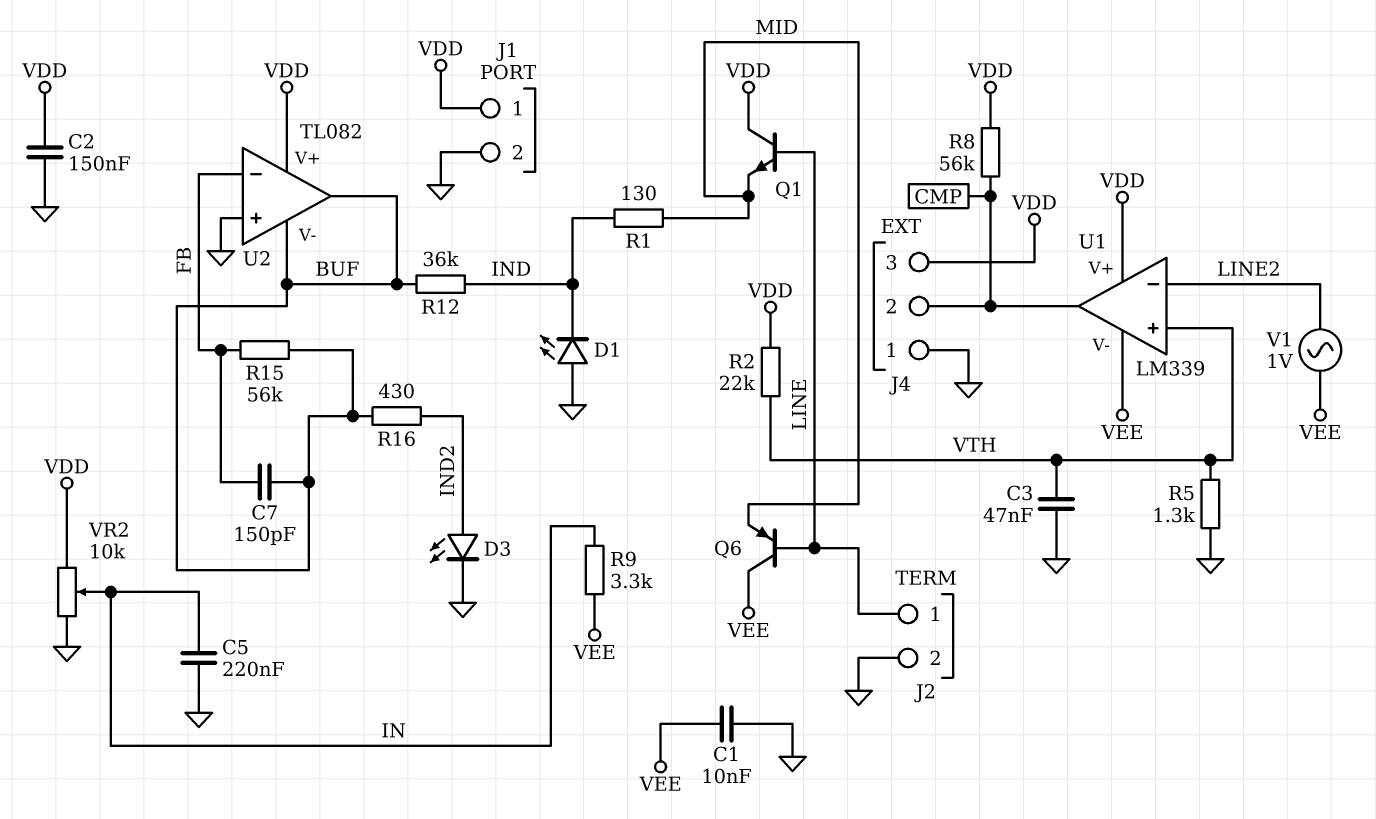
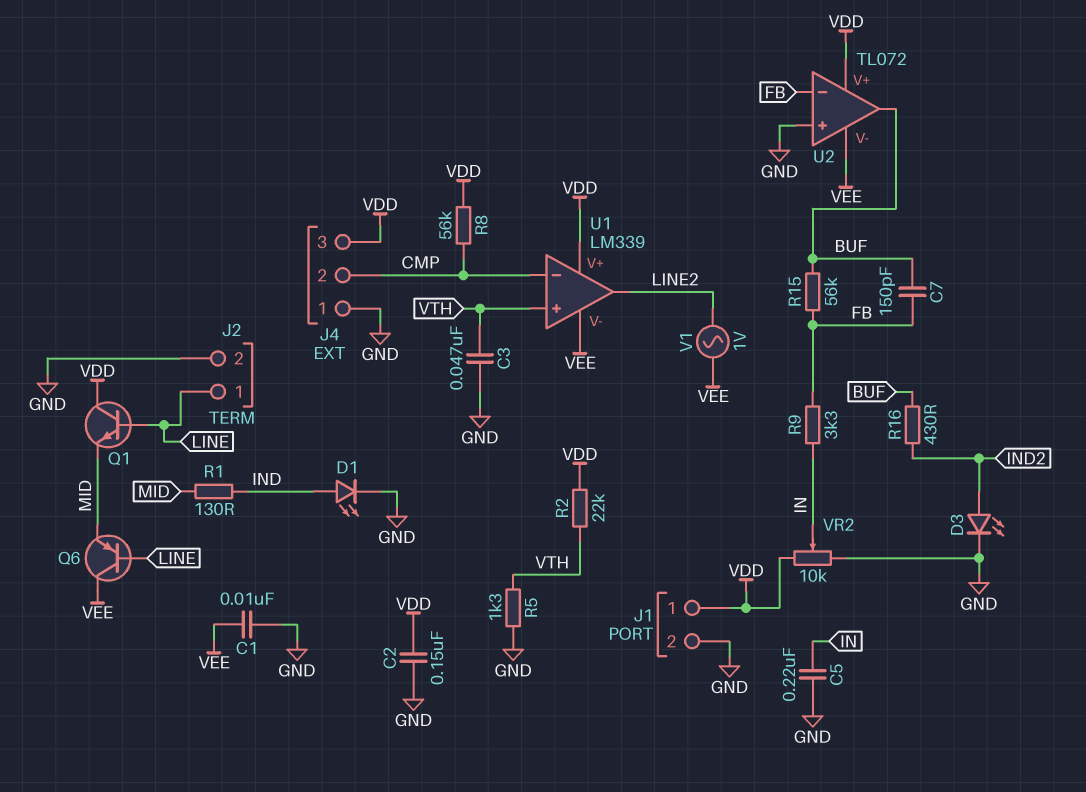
D1: LED (A GND, K IND) -> LED (A IND, K GND)
R9: 3.3k (IN, VEE) -> 3.3k (FB, IN)
R12: 36k (BUF, IND) -> none
U1 pin in-: LINE2 -> CMP
U1 pin out: CMP -> LINE2
U2: TL082 -> TL072
U2 pin V-: BUF -> VEE

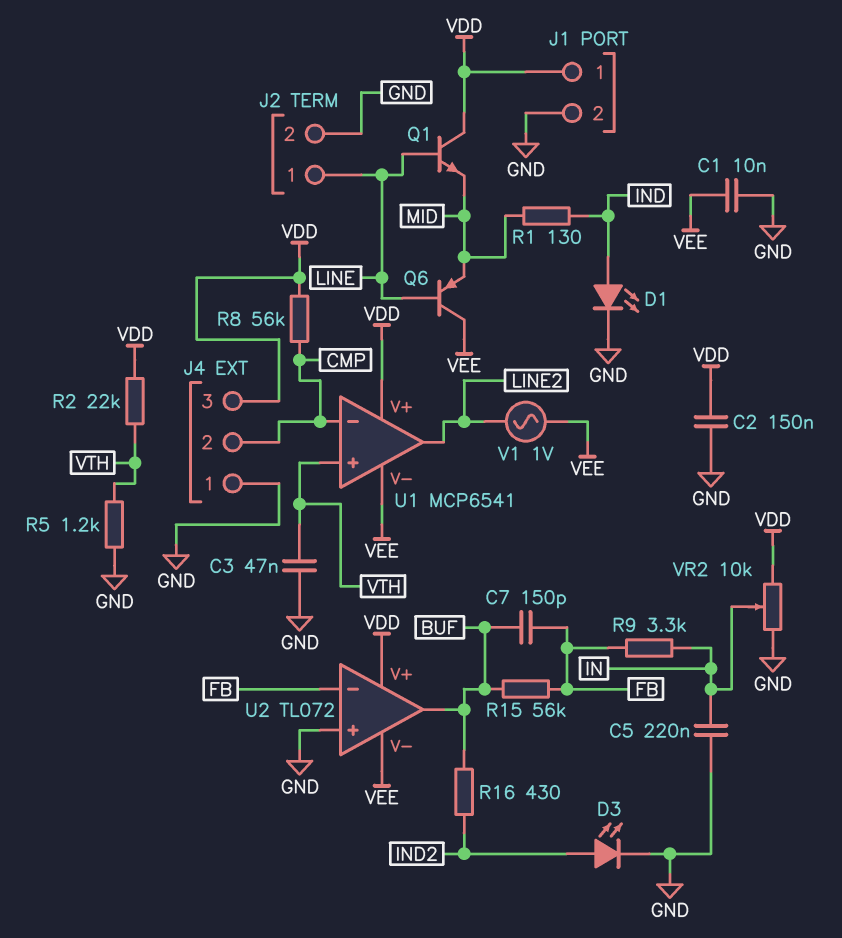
R5: 1.3k (GND, VTH) -> 1.2k (GND, VTH)
U1: LM339 -> MCP6541

